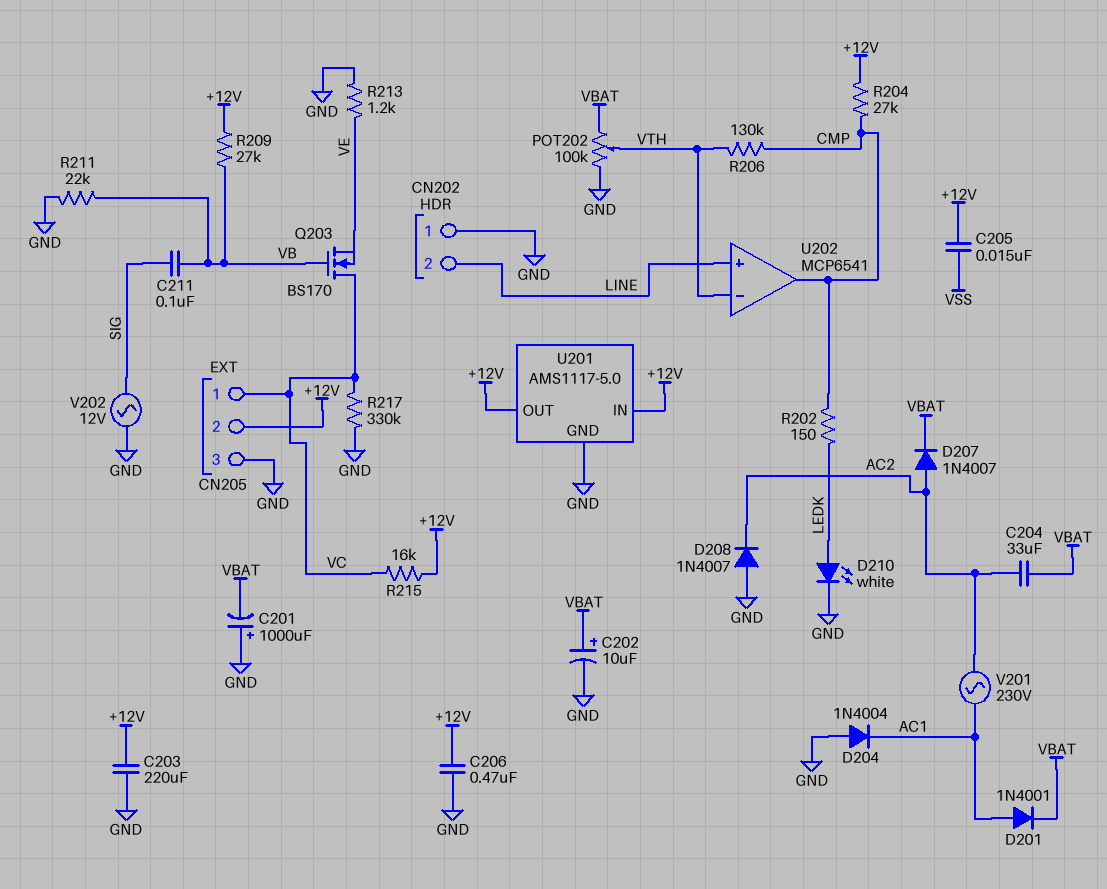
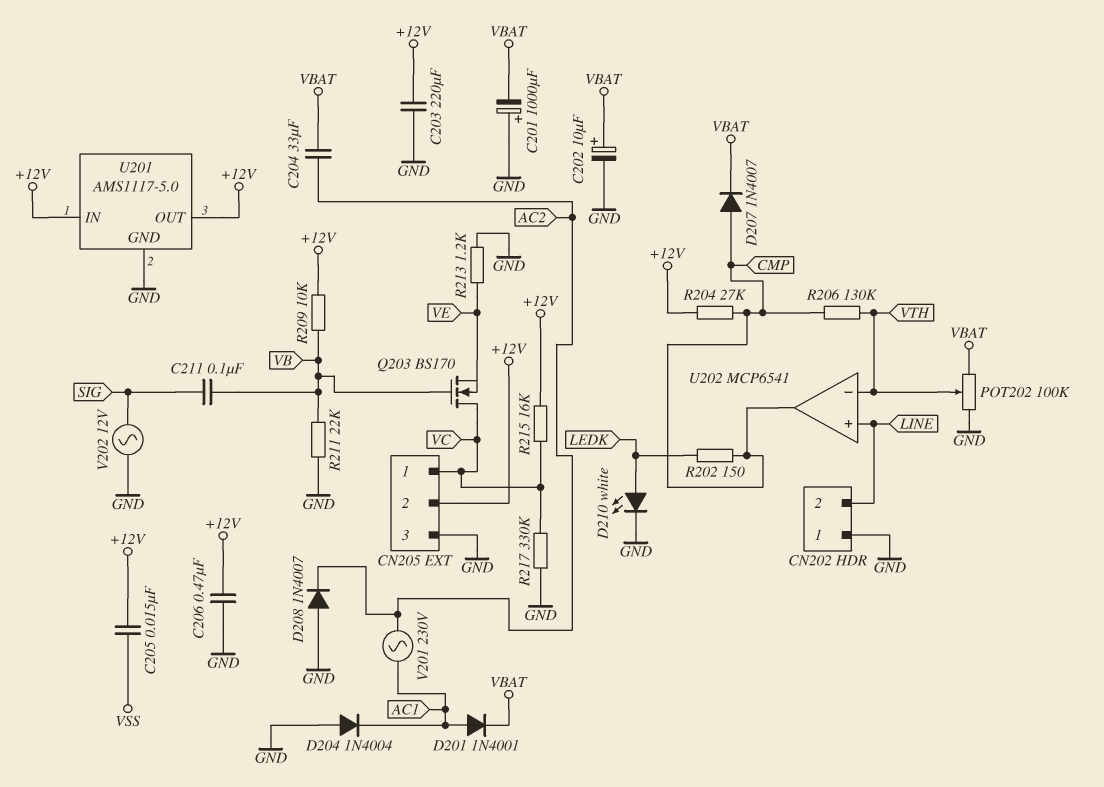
D207: diode 1N4007 (A AC2, K VBAT) -> diode 1N4007 (A CMP, K VBAT)
R209: 27k (+12V, VB) -> 10k (+12V, VB)

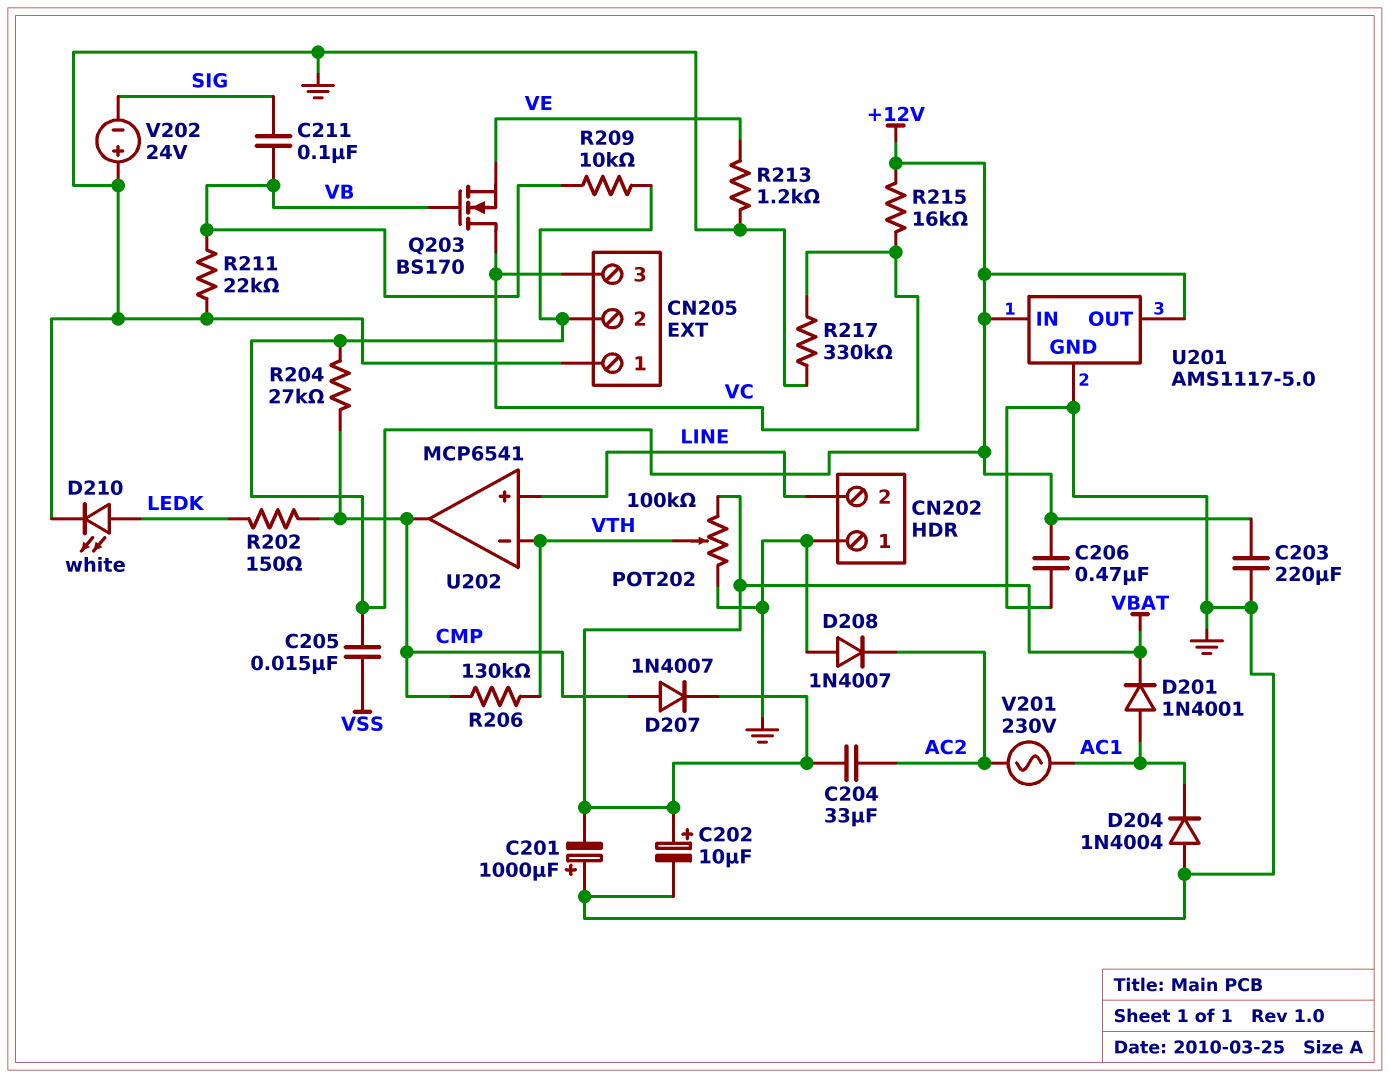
CN205 pin 1: VC -> GND
CN205 pin 3: GND -> VC
V202: AC 12V (GND, SIG) -> 24V (plus GND, minus SIG)

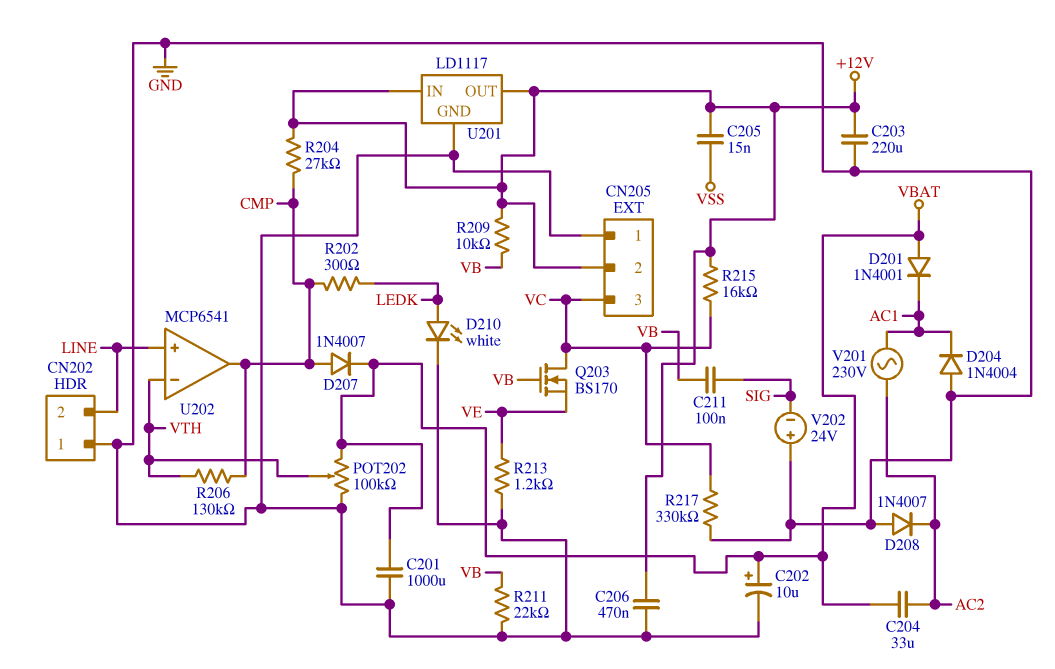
C201: 1000uF (plus GND, minus VBAT) -> 1000uF (GND, VBAT)
D201: diode 1N4001 (A AC1, K VBAT) -> diode 1N4001 (A VBAT, K AC1)
R202: 150 (CMP, LEDK) -> 300 (CMP, LEDK)
U201: AMS1117-5.0 -> LD1117

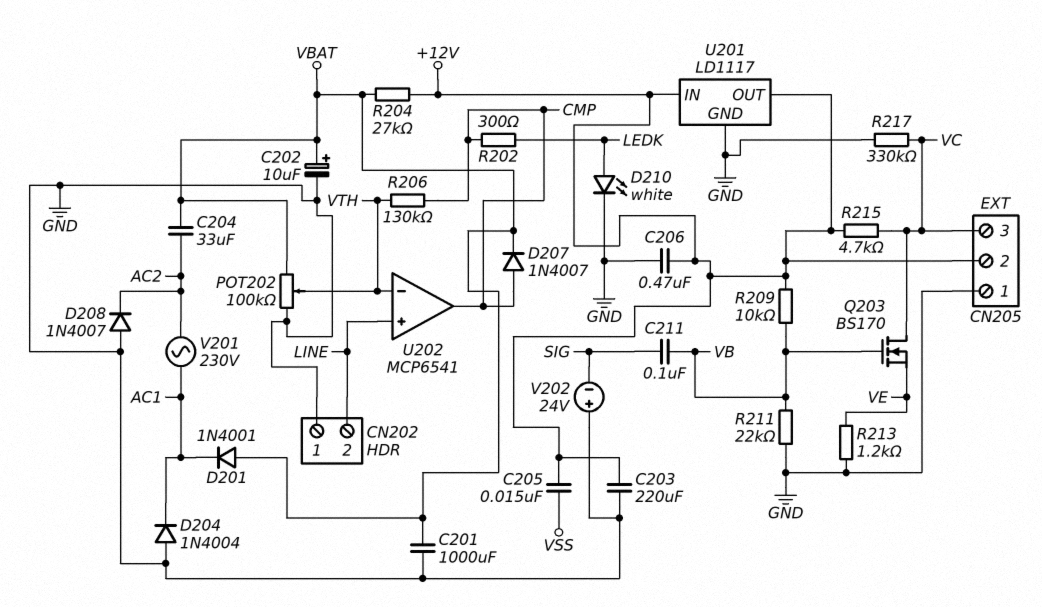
R204: 27k (+12V, CMP) -> 27k (+12V, VBAT)
R215: 16k (+12V, VC) -> 4.7k (+12V, VC)

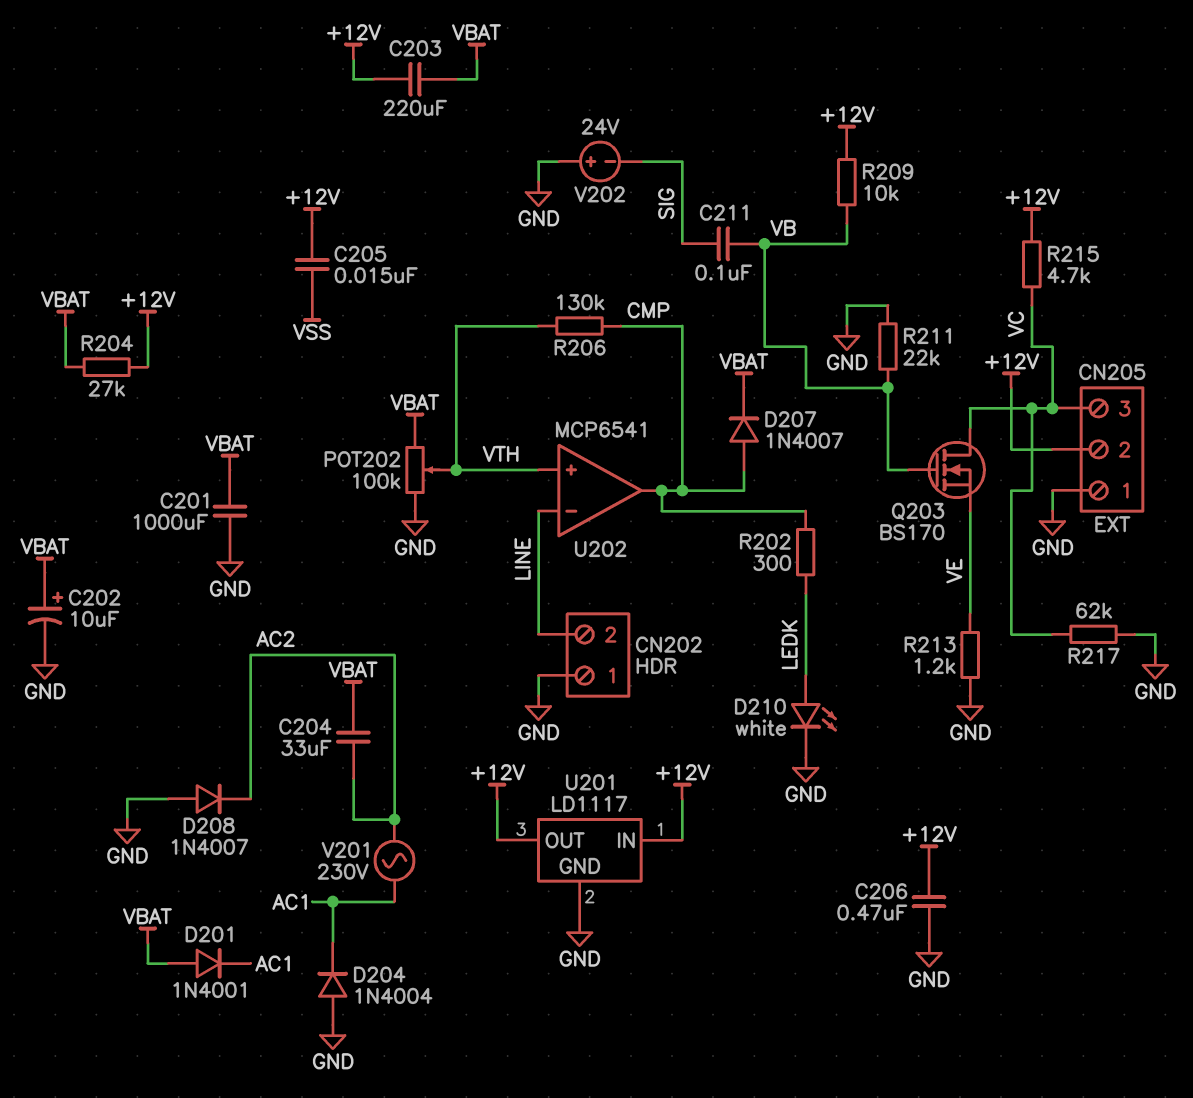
C203: 220uF (+12V, GND) -> 220uF (+12V, VBAT)
R217: 330k (GND, VC) -> 62k (GND, VC)
U202 pin in+: LINE -> VTH
U202 pin in-: VTH -> LINE

